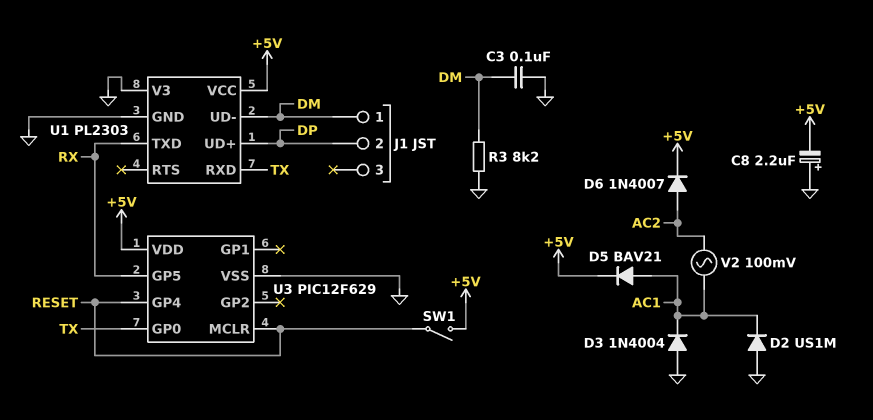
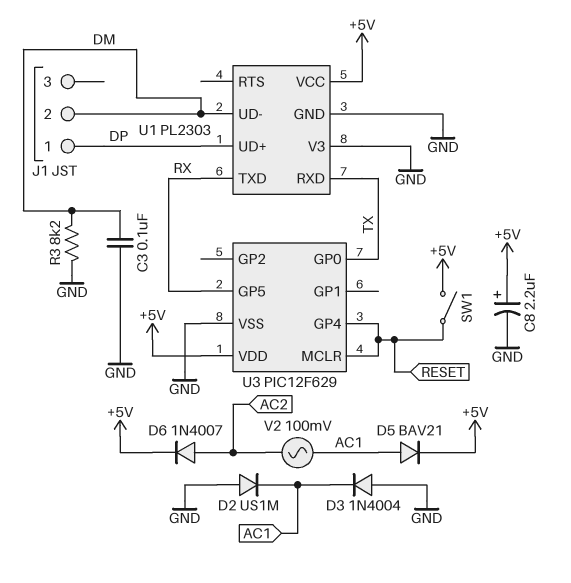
C8: 2.2uF (plus GND, minus +5V) -> 2.2uF (plus +5V, minus GND)
J1 pin 1: DM -> DP
J1 pin 2: DP -> DM

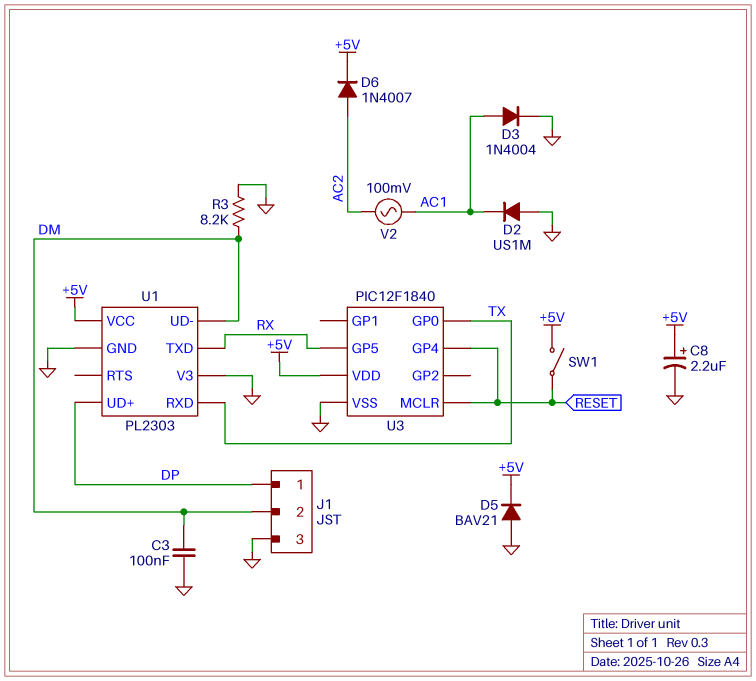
D3: diode 1N4004 (A GND, K AC1) -> diode 1N4004 (A AC1, K GND)
D5: diode BAV21 (A AC1, K +5V) -> diode BAV21 (A GND, K +5V)
J1 pin 3: none -> GND
U3: PIC12F629 -> PIC12F1840

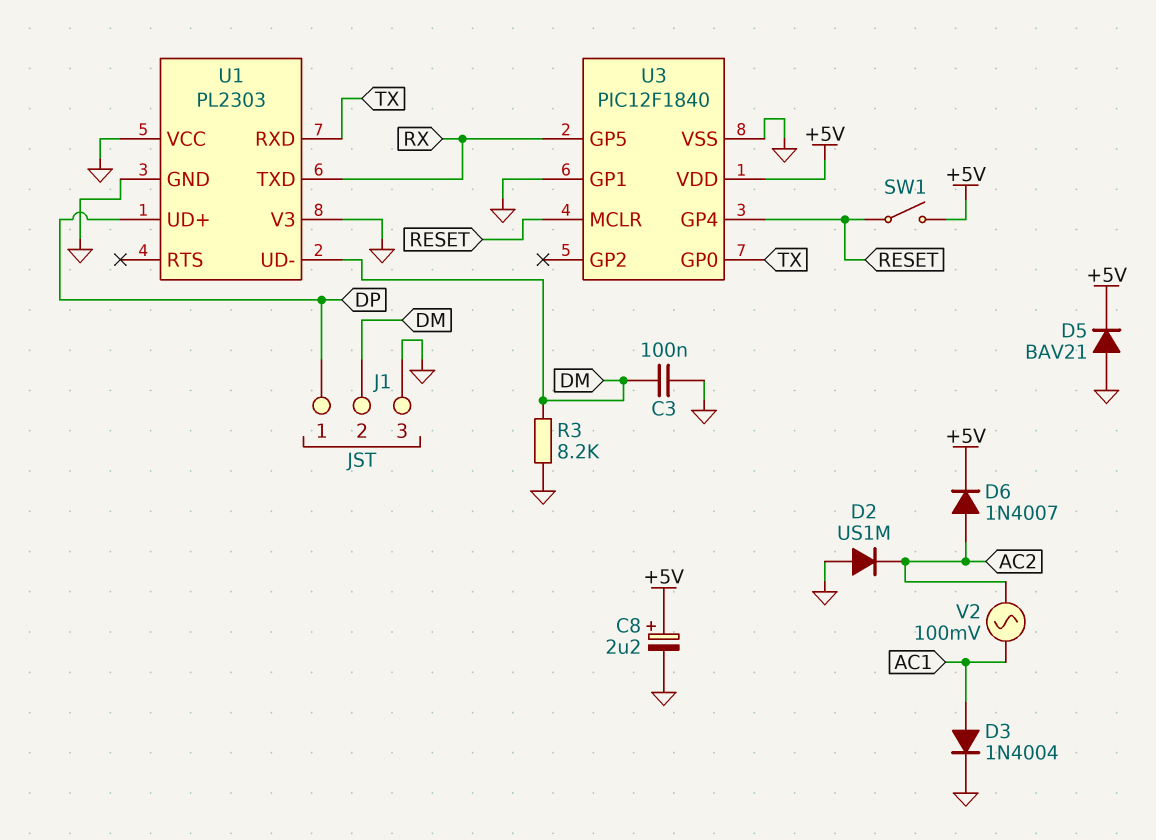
D2: diode US1M (A GND, K AC1) -> diode US1M (A GND, K AC2)
U1 pin VCC: +5V -> GND
U3 pin GP1: none -> GND

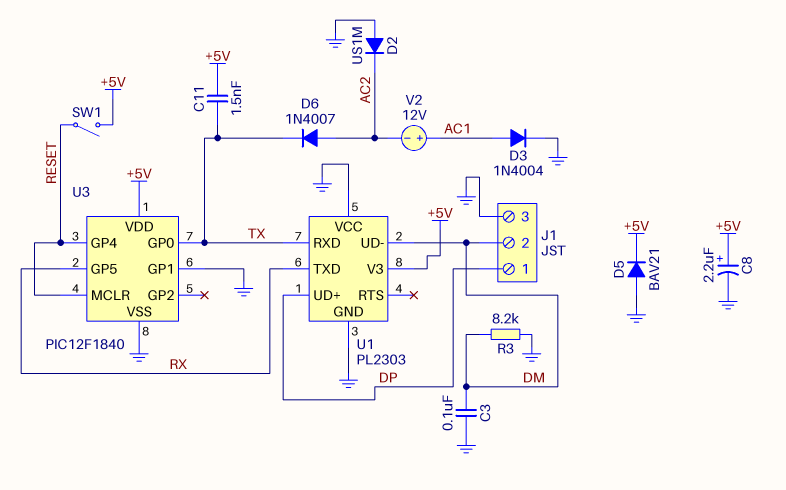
C11: none -> 1.5nF (+5V, TX)
D6: diode 1N4007 (A AC2, K +5V) -> diode 1N4007 (A AC2, K TX)
U1 pin V3: GND -> +5V
V2: AC 100mV (AC1, AC2) -> 12V (plus AC1, minus AC2)

